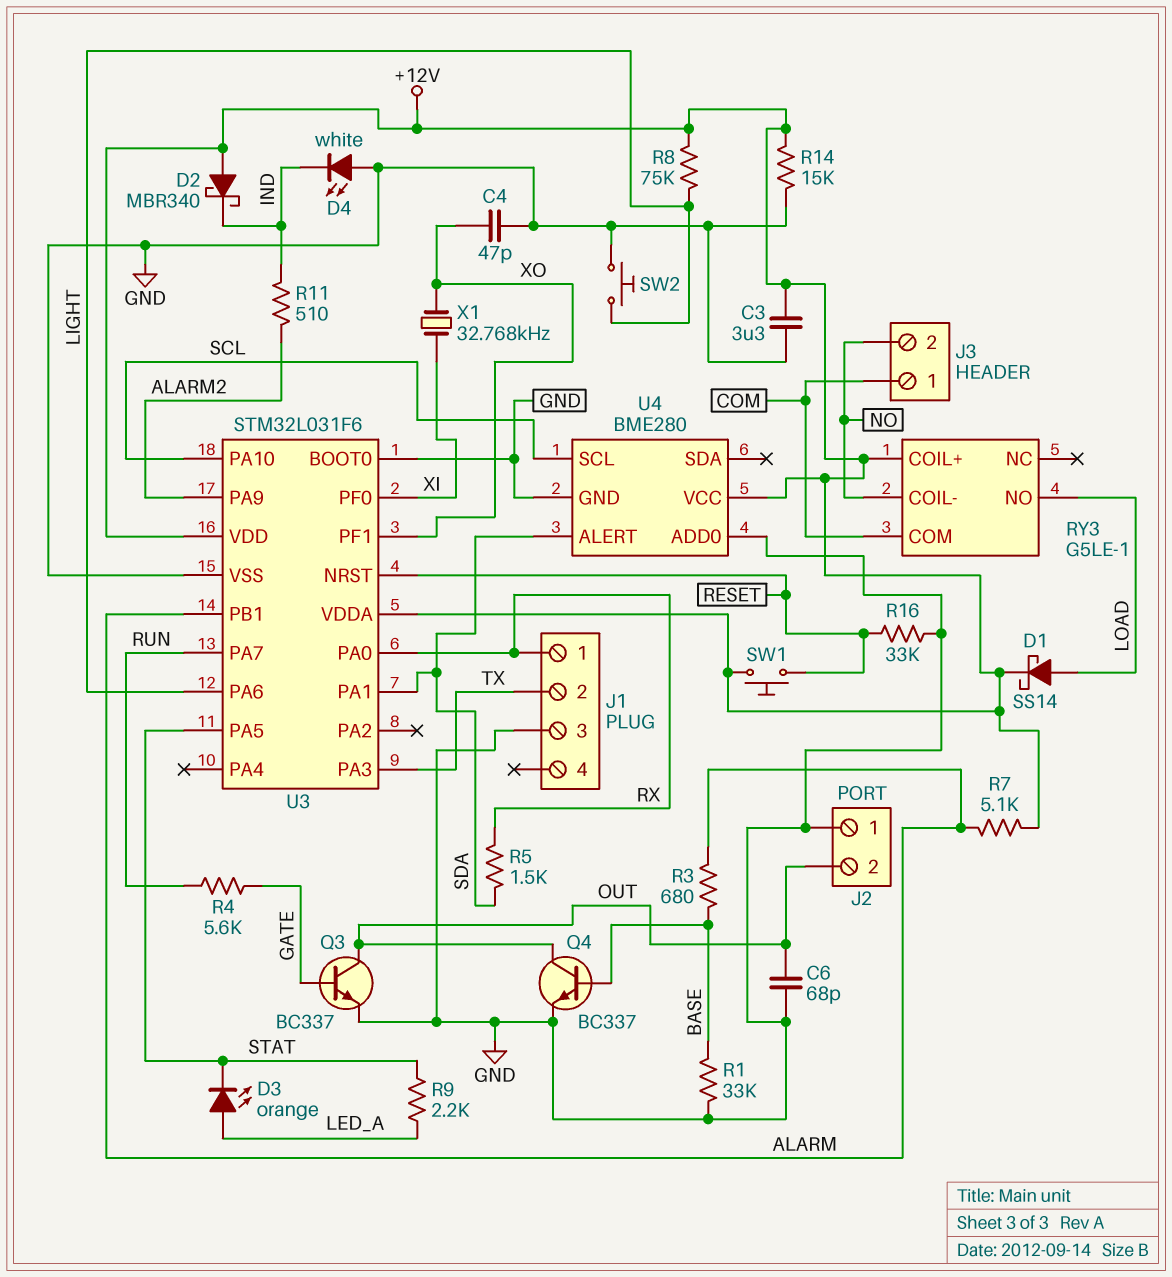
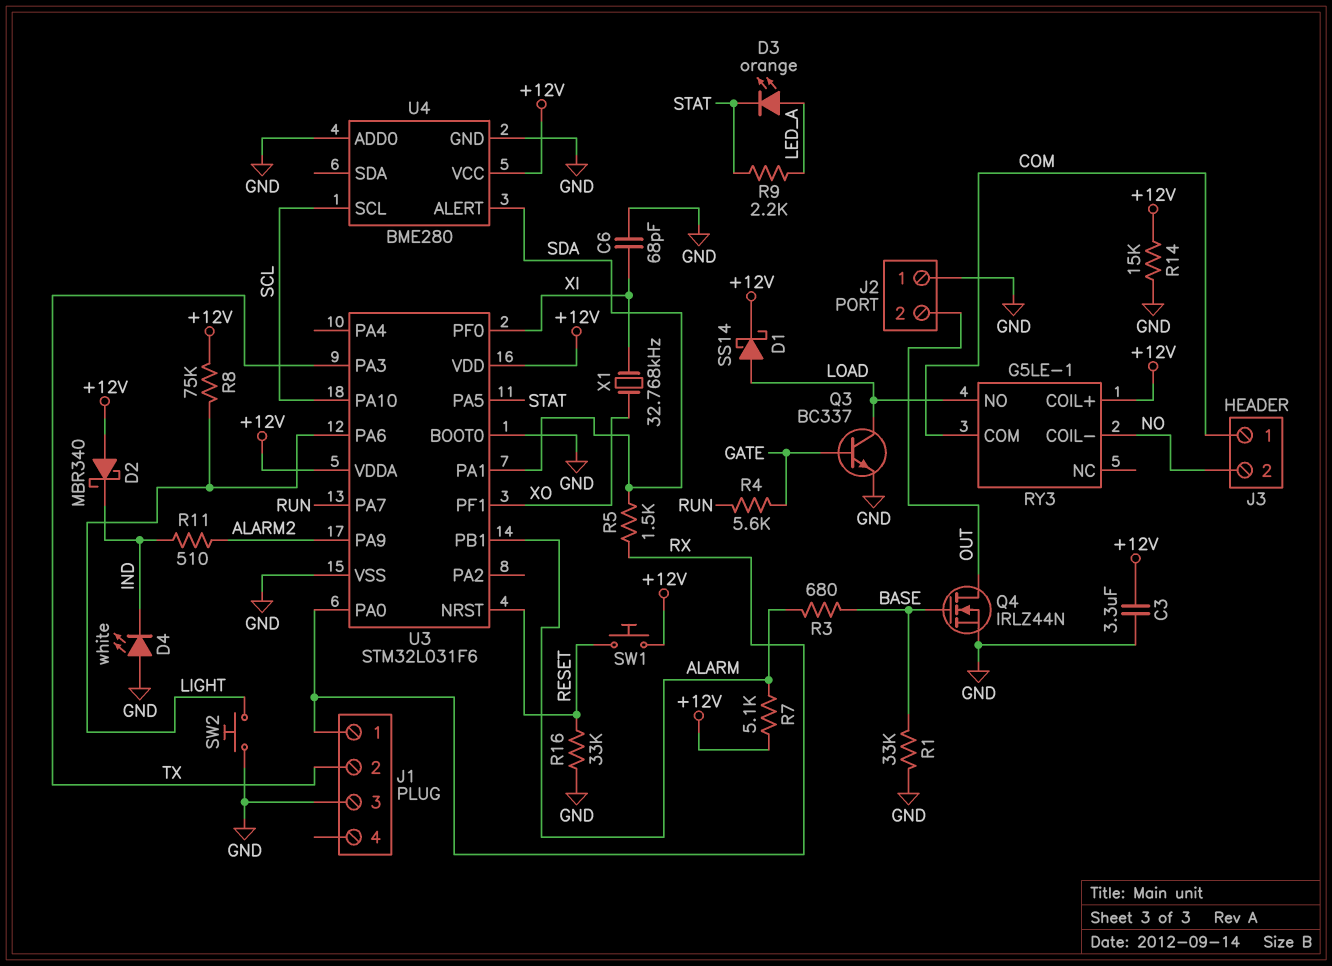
C4: 47pF (GND, XO) -> none
C6: 68pF (GND, OUT) -> 68pF (GND, XI)
Q3: NPN BC337 (B GATE, C OUT, E GND) -> NPN BC337 (B GATE, C LOAD, E GND)
Q4: NPN BC337 (B BASE, C OUT, E GND) -> NMOS IRLZ44N (G BASE, D OUT, S GND)

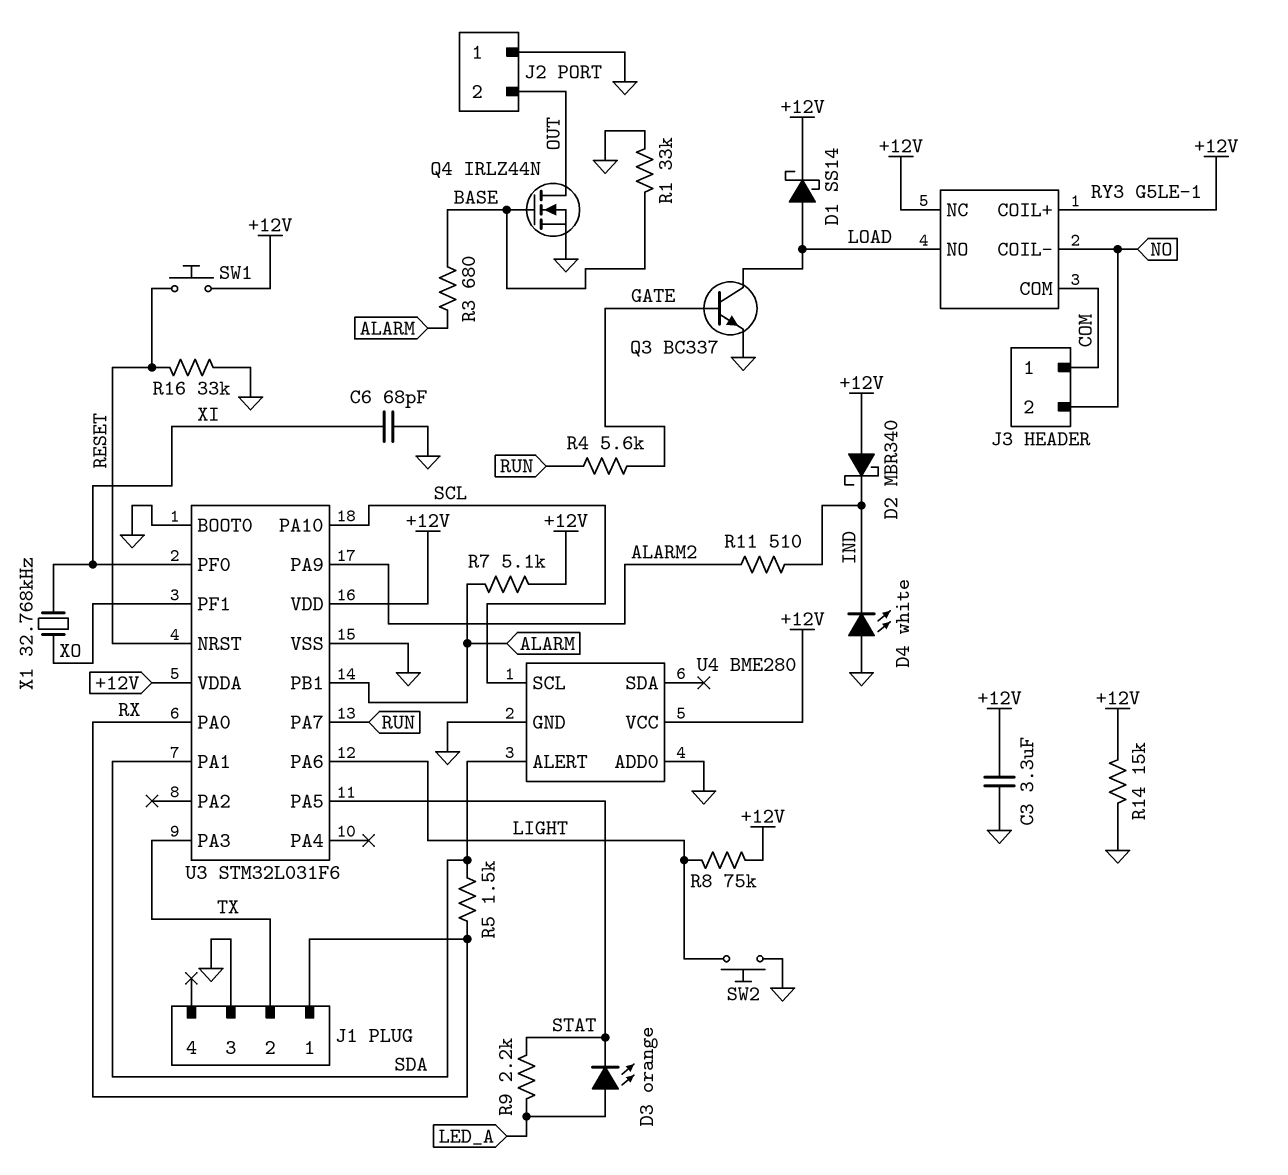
RY3 pin NC: none -> +12V

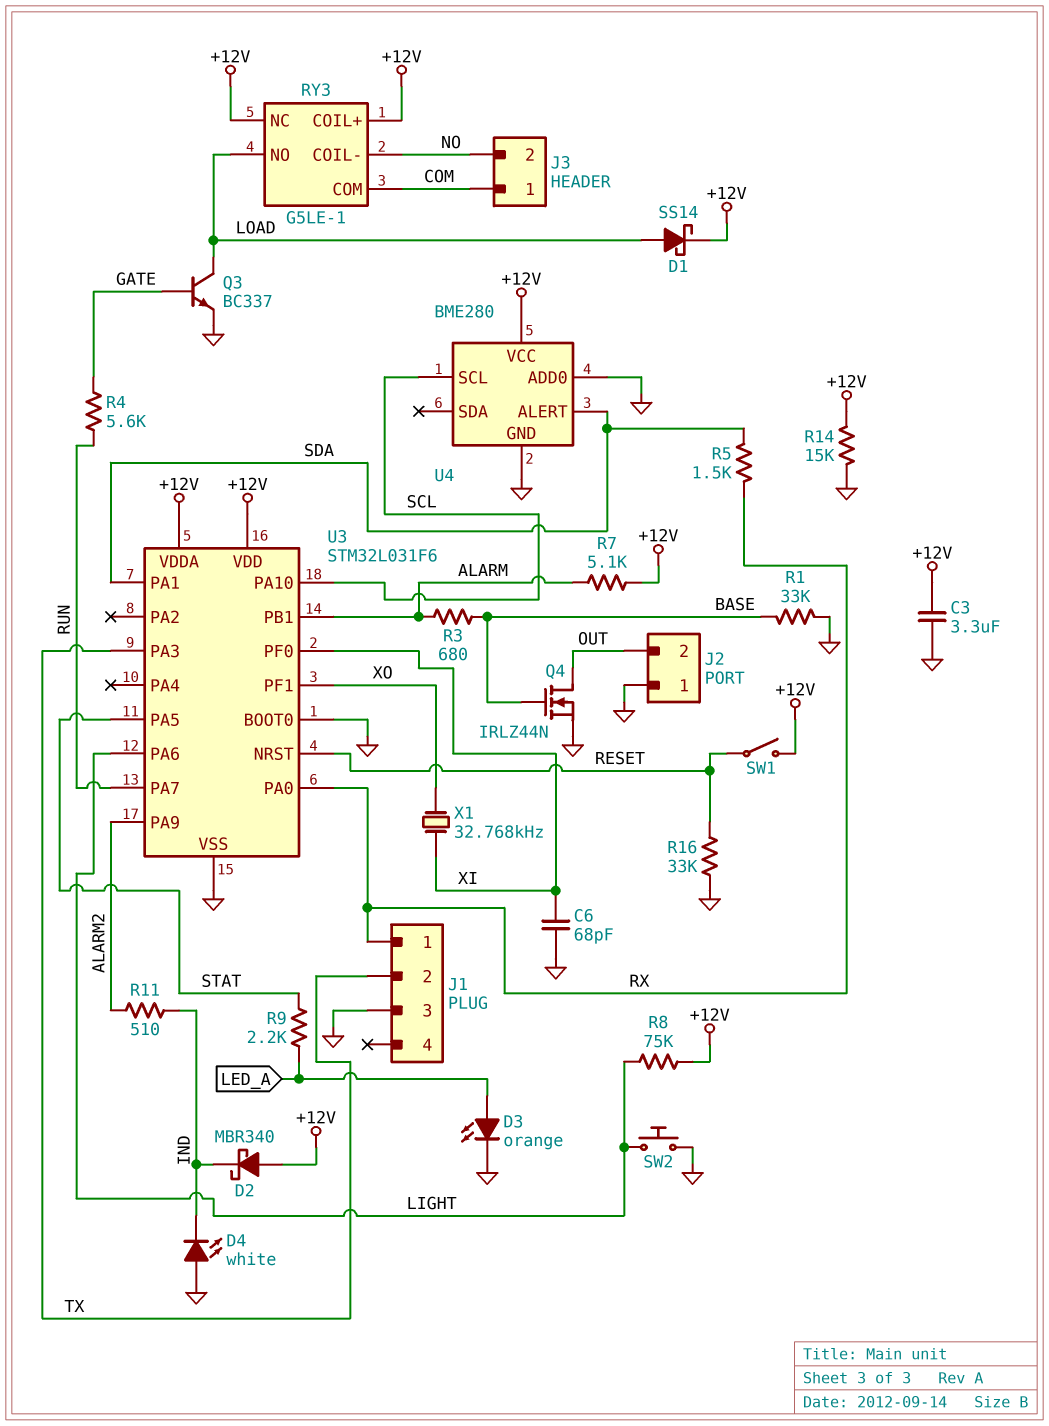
D3: LED orange (A LED_A, K STAT) -> LED orange (A LED_A, K GND)
SW1: button (+12V, RESET) -> switch (+12V, RESET)

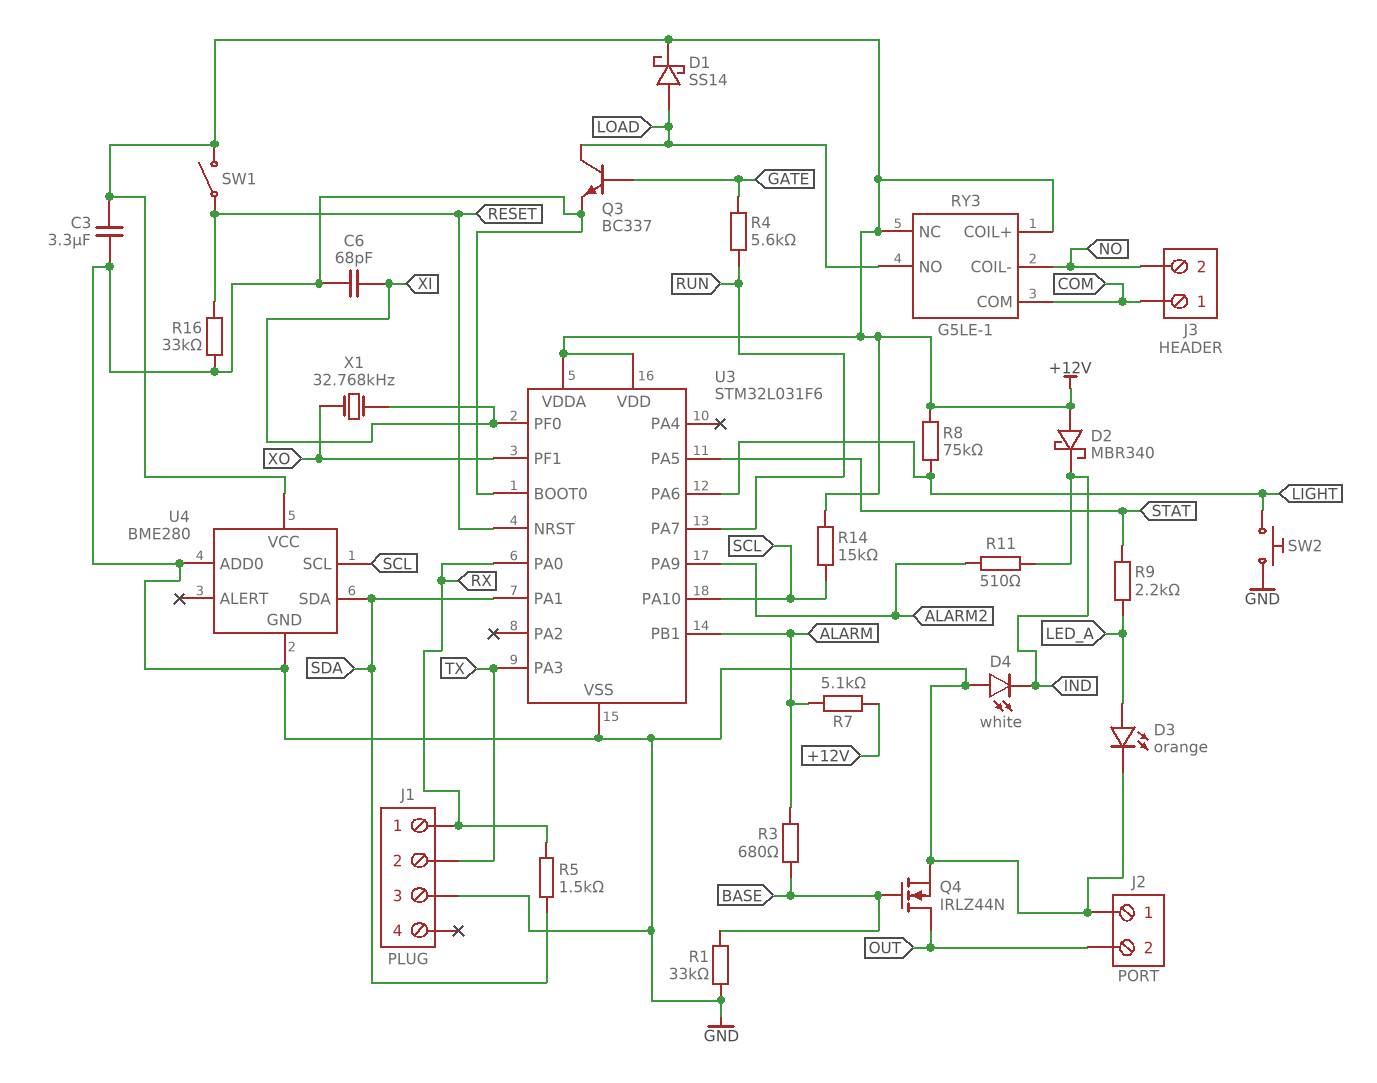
R14: 15k (+12V, GND) -> 15k (+12V, SCL)
U4 pin ALERT: SDA -> none
U4 pin SDA: none -> SDA

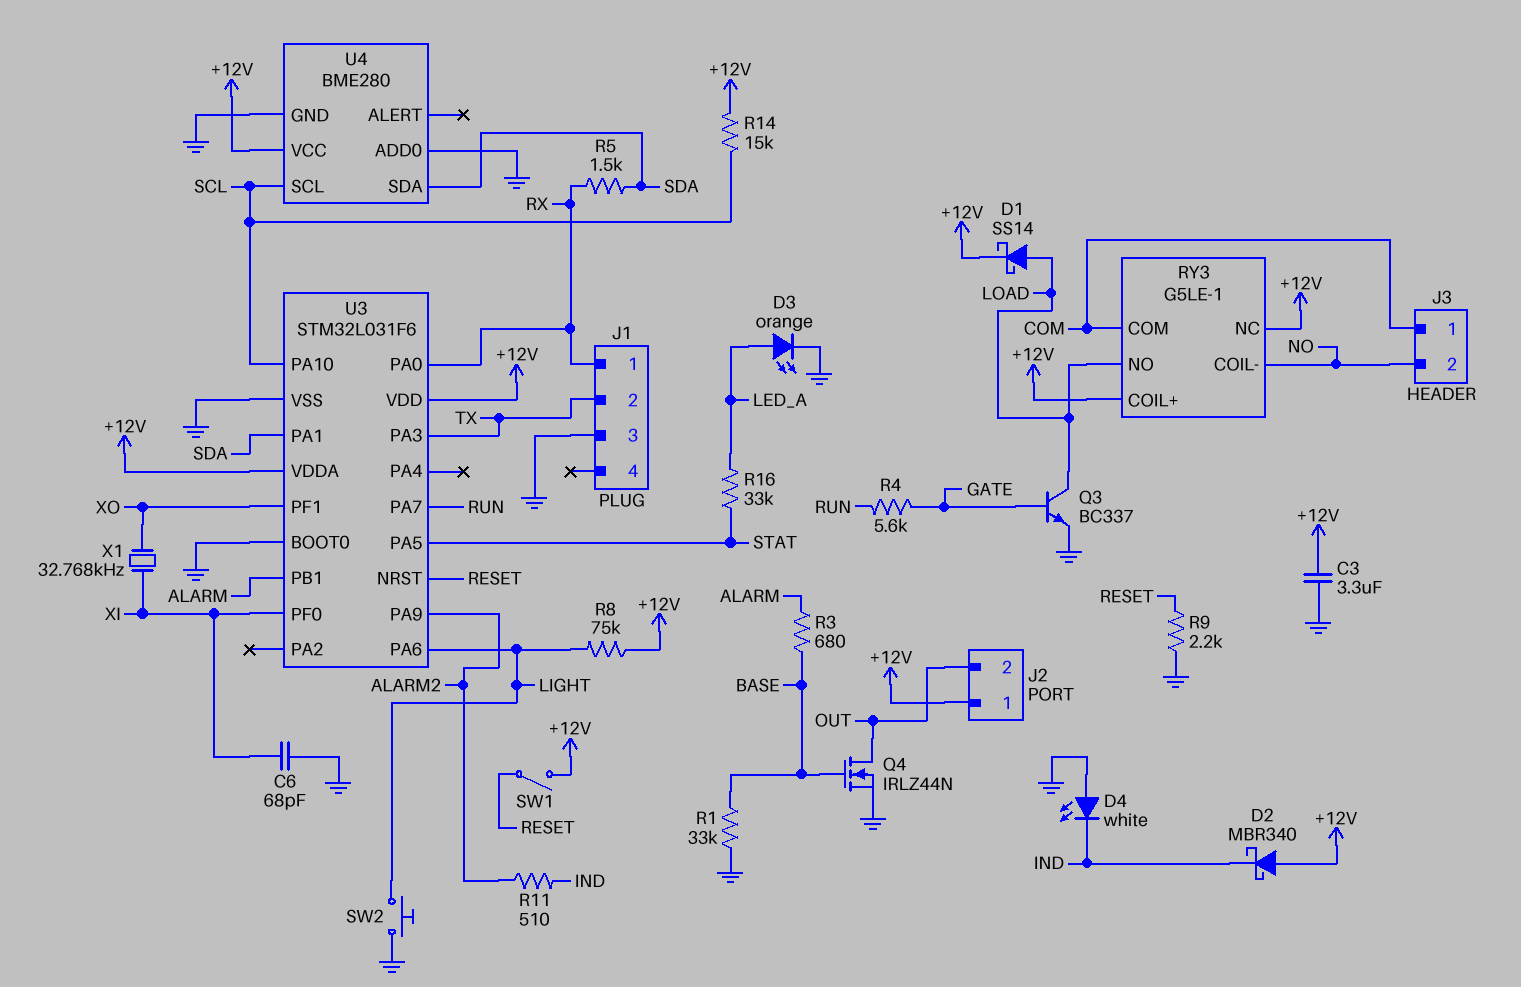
J2 pin 1: GND -> +12V
R7: 5.1k (+12V, ALARM) -> none
R9: 2.2k (LED_A, STAT) -> 2.2k (GND, RESET)
R16: 33k (GND, RESET) -> 33k (LED_A, STAT)

